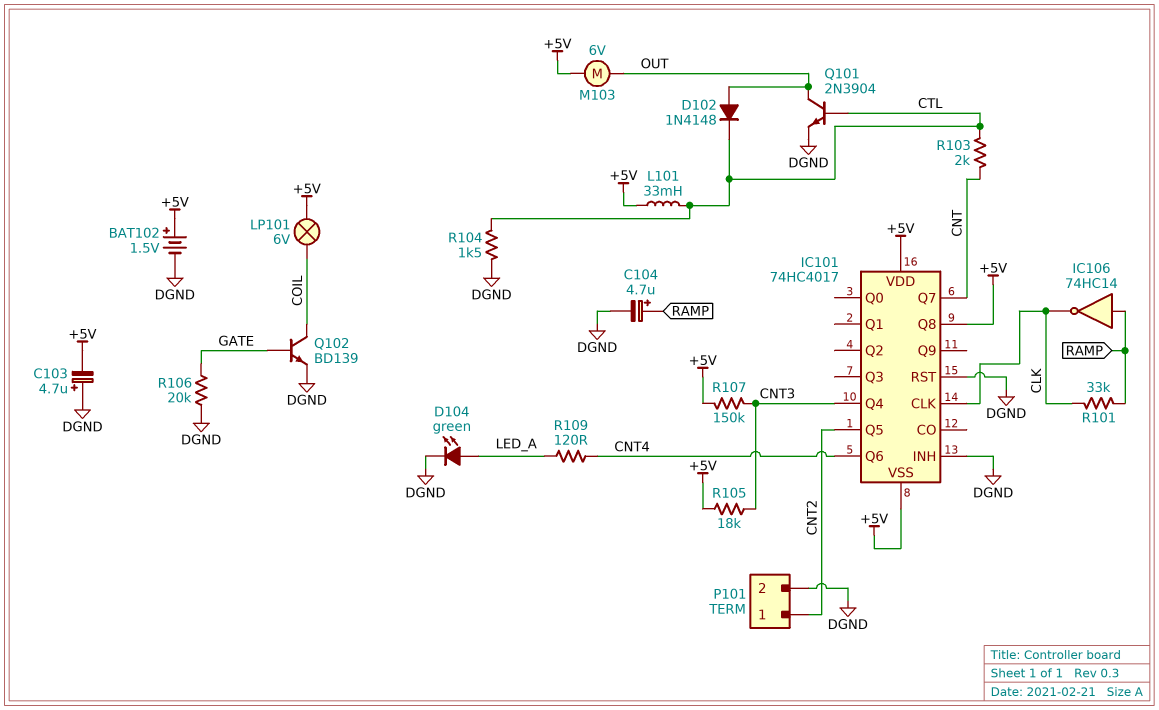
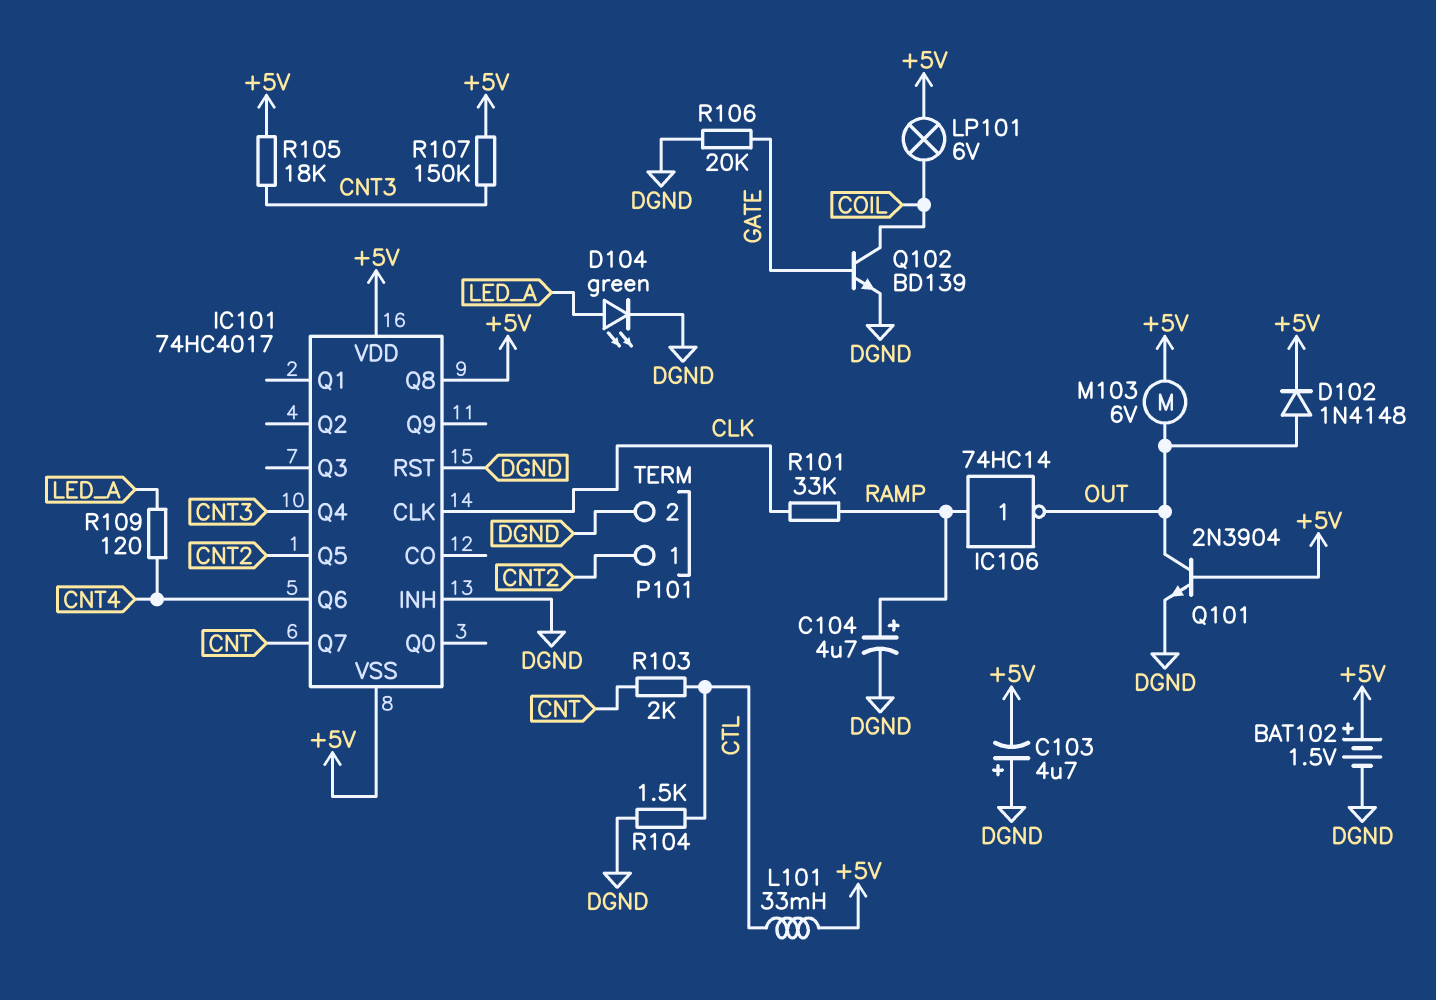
D102: diode 1N4148 (A OUT, K CTL) -> diode 1N4148 (A OUT, K +5V)
IC106: NOT 74HC14 (in RAMP, out CLK) -> NOT 74HC14 (in RAMP, out OUT)
Q101: NPN 2N3904 (B CTL, C OUT, E DGND) -> NPN 2N3904 (B +5V, C OUT, E DGND)

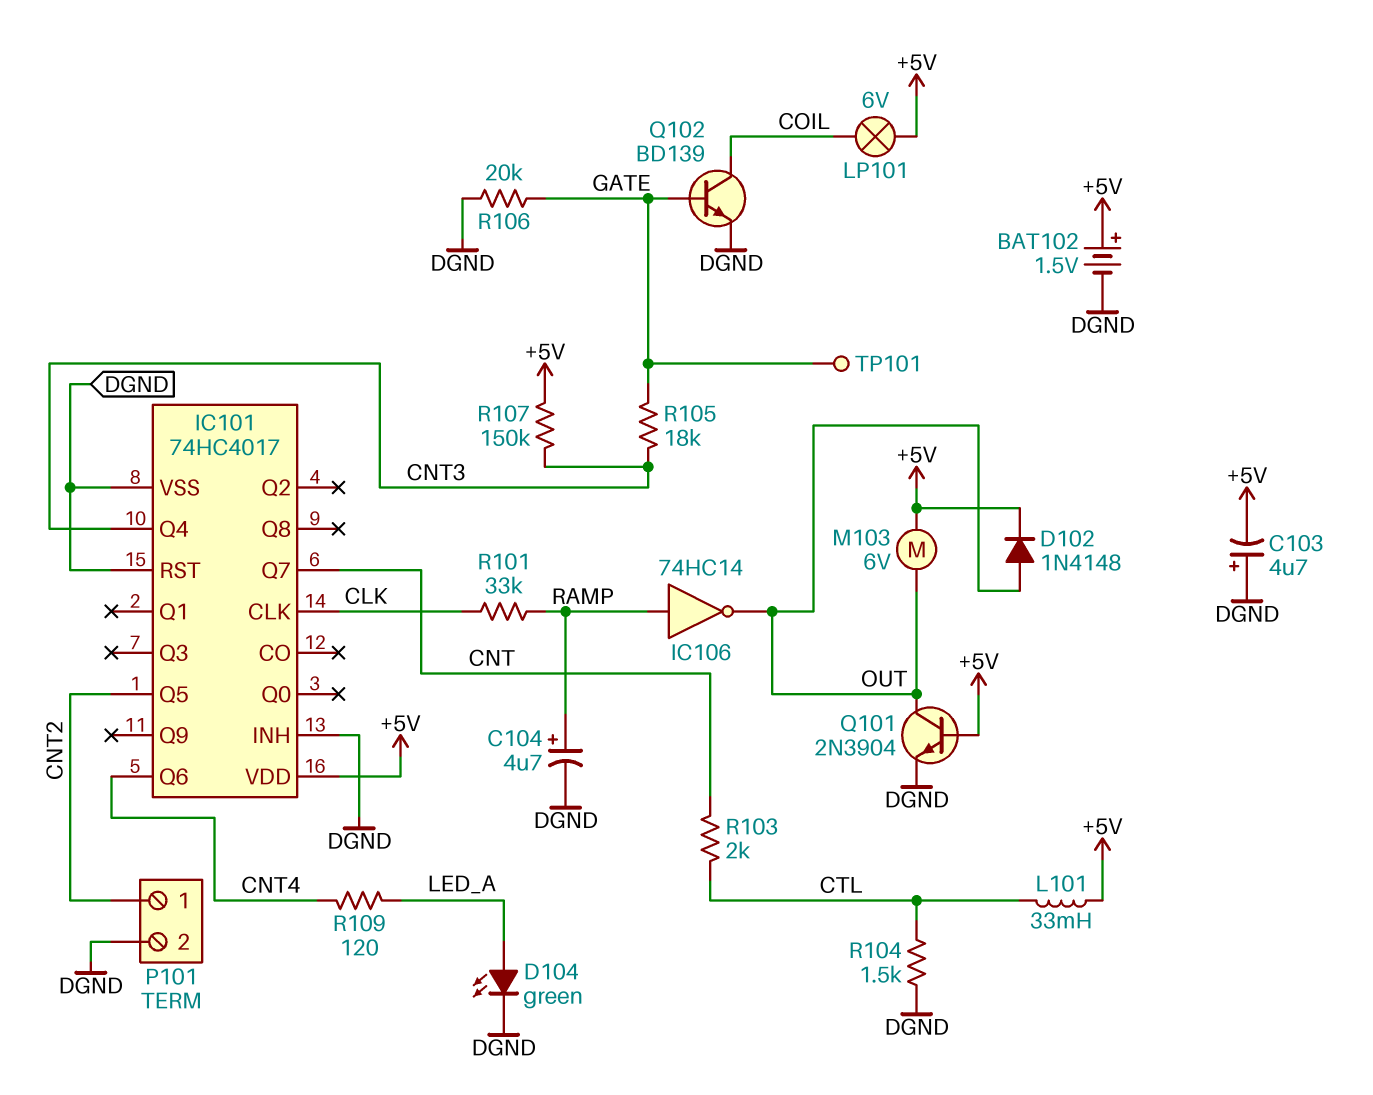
IC101 pin Q8: +5V -> none
IC101 pin VSS: +5V -> DGND
R105: 18k (+5V, CNT3) -> 18k (CNT3, GATE)
TP101: none -> test point (GATE)

